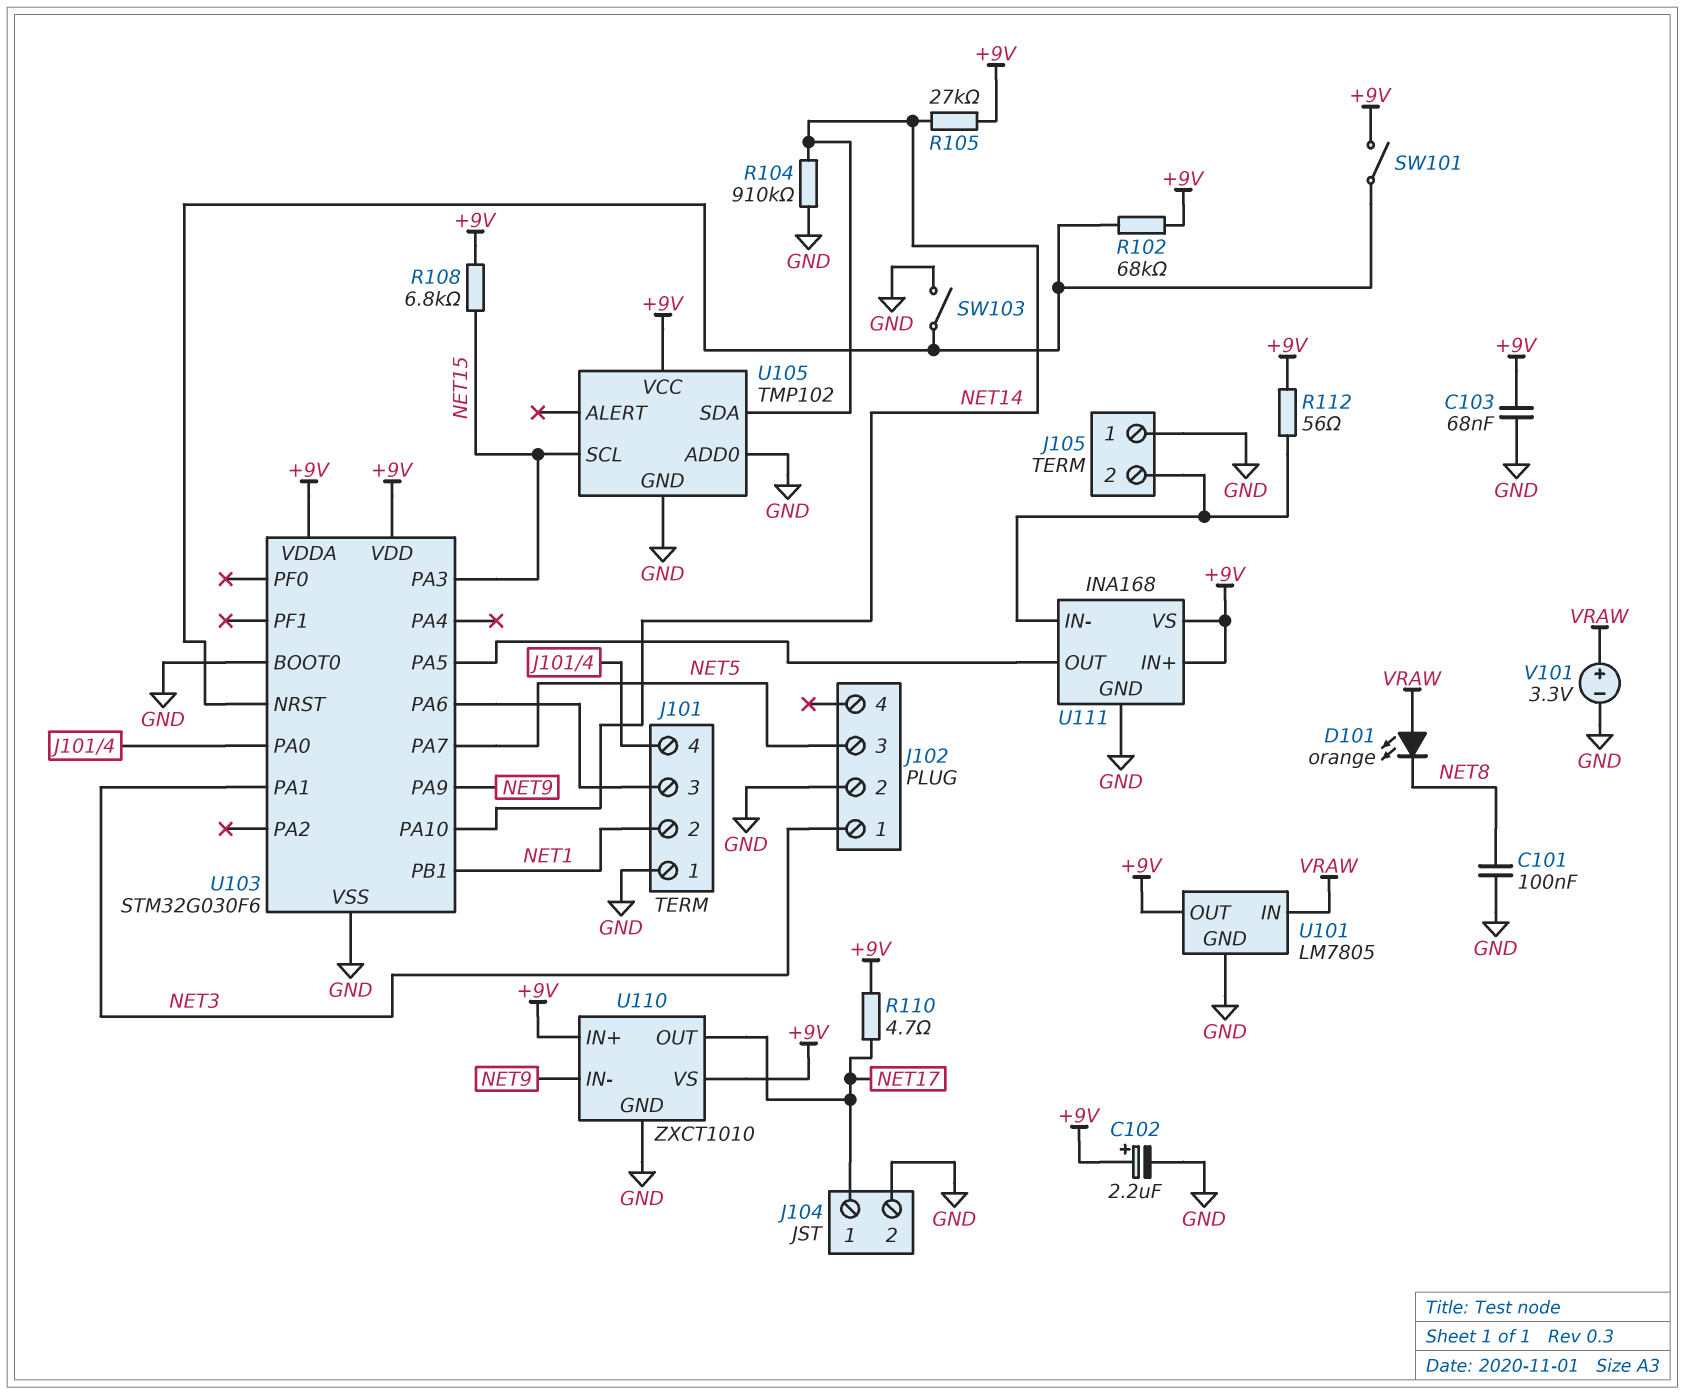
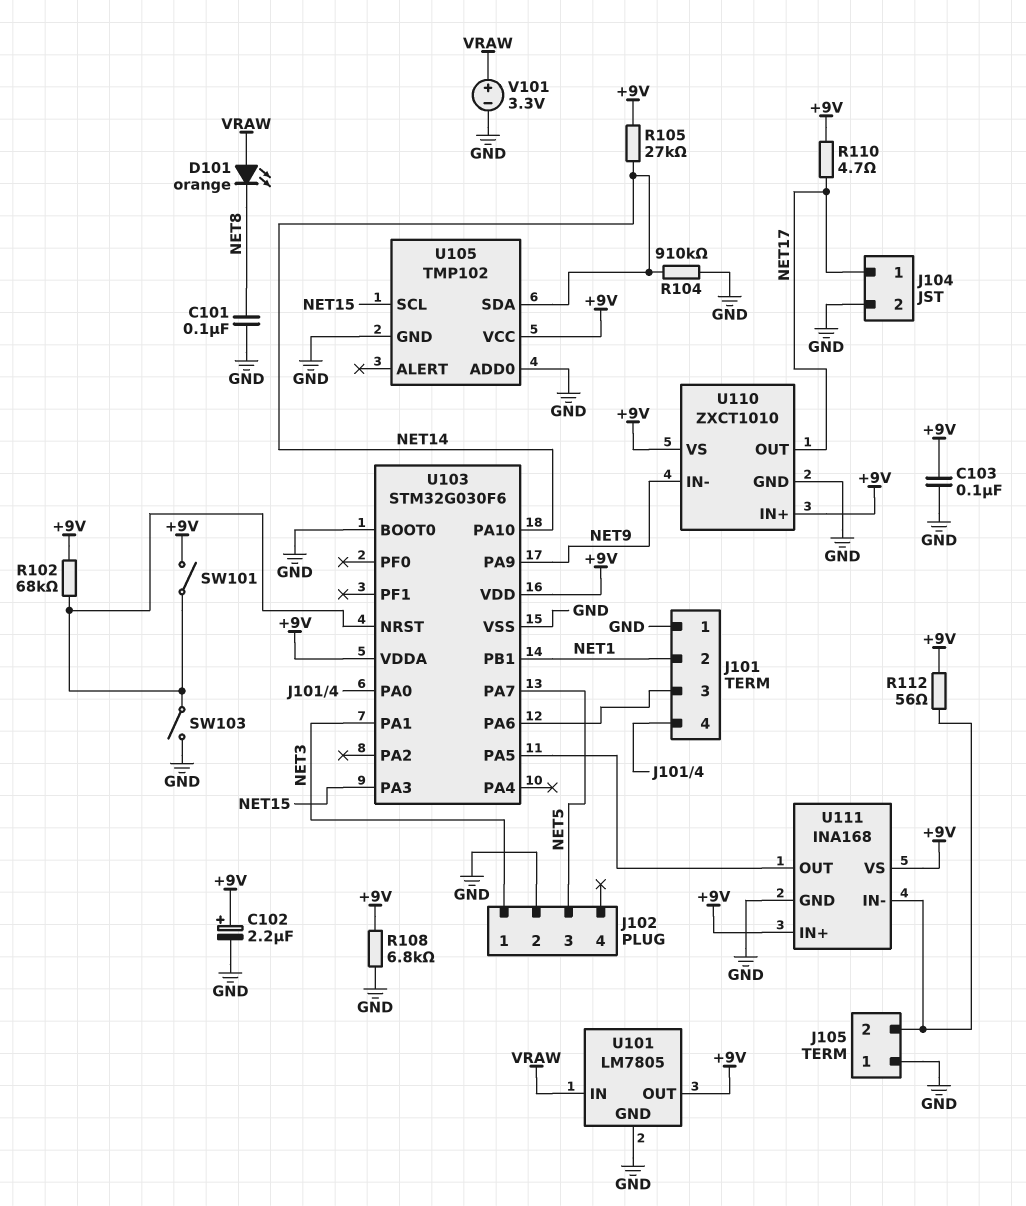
C103: 68nF (+9V, GND) -> 100nF (+9V, GND)
R108: 6.8k (+9V, NET15) -> 6.8k (+9V, GND)

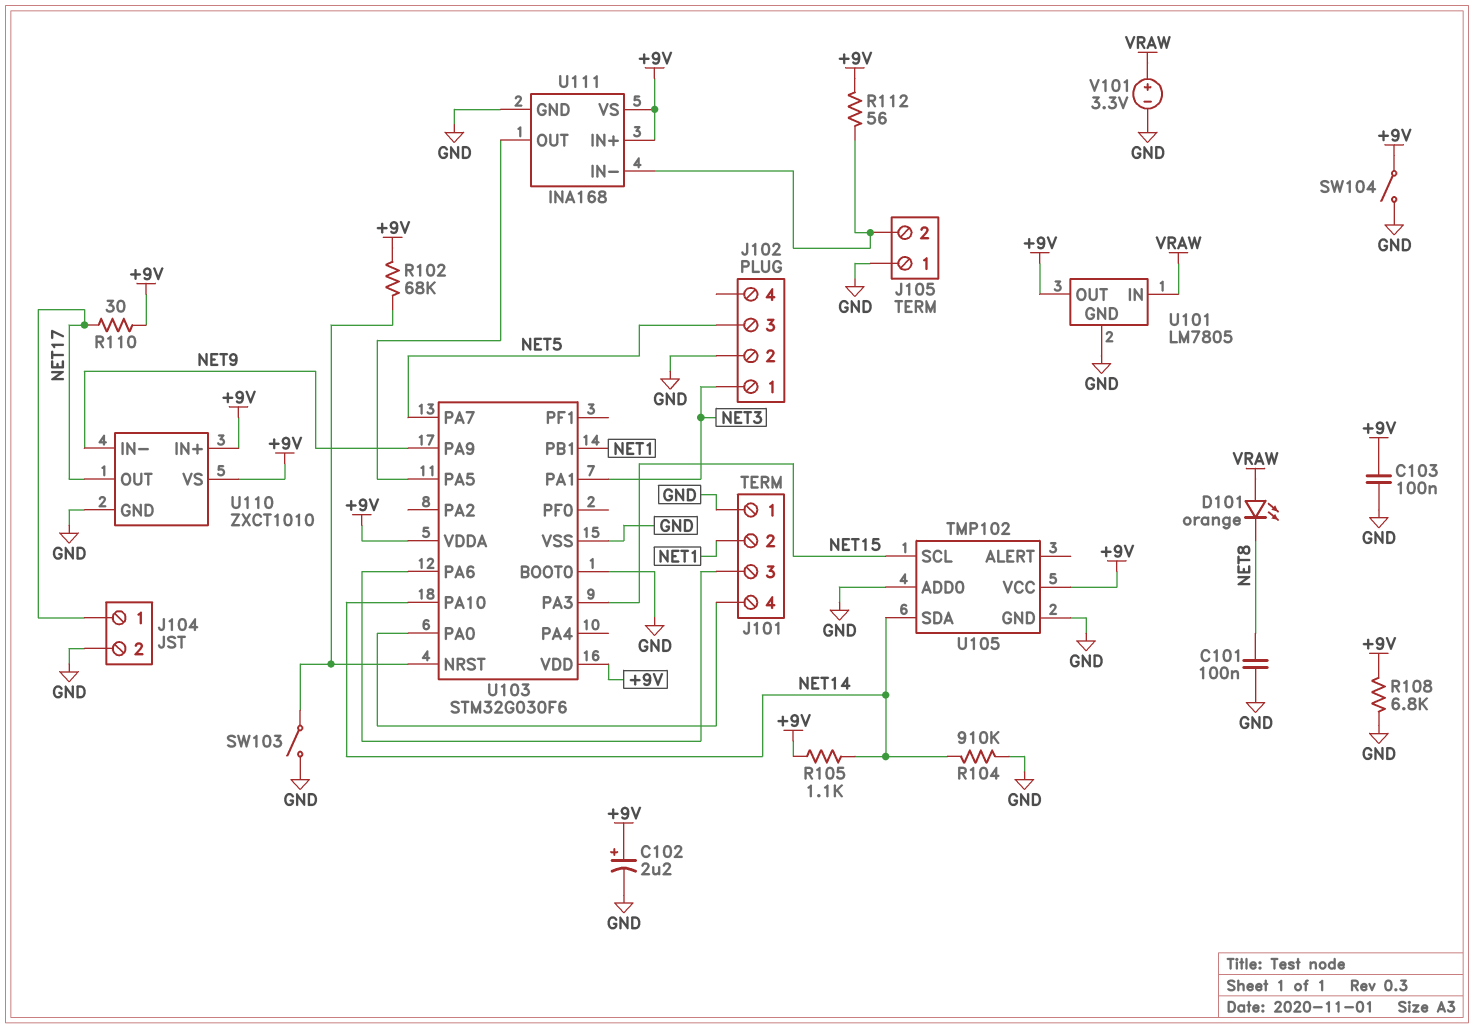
R105: 27k (+9V, NET14) -> 1.1k (+9V, NET14)
R110: 4.7 (+9V, NET17) -> 30 (+9V, NET17)
SW101: switch (+9V, U103/NRST) -> none
SW104: none -> switch (+9V, GND)

